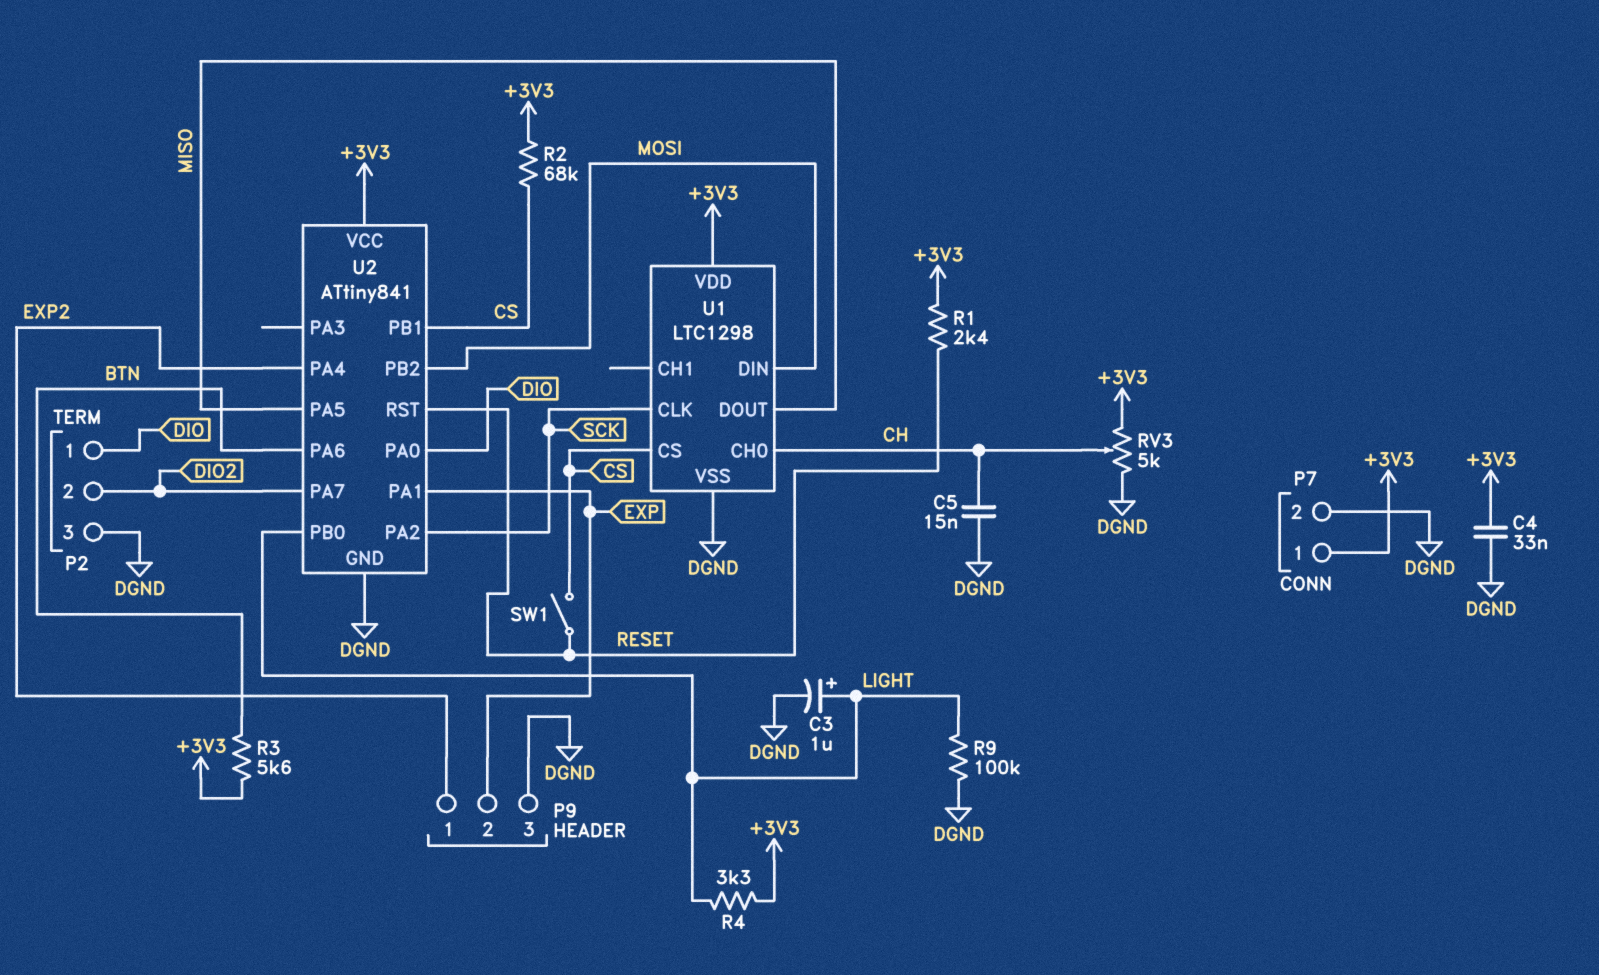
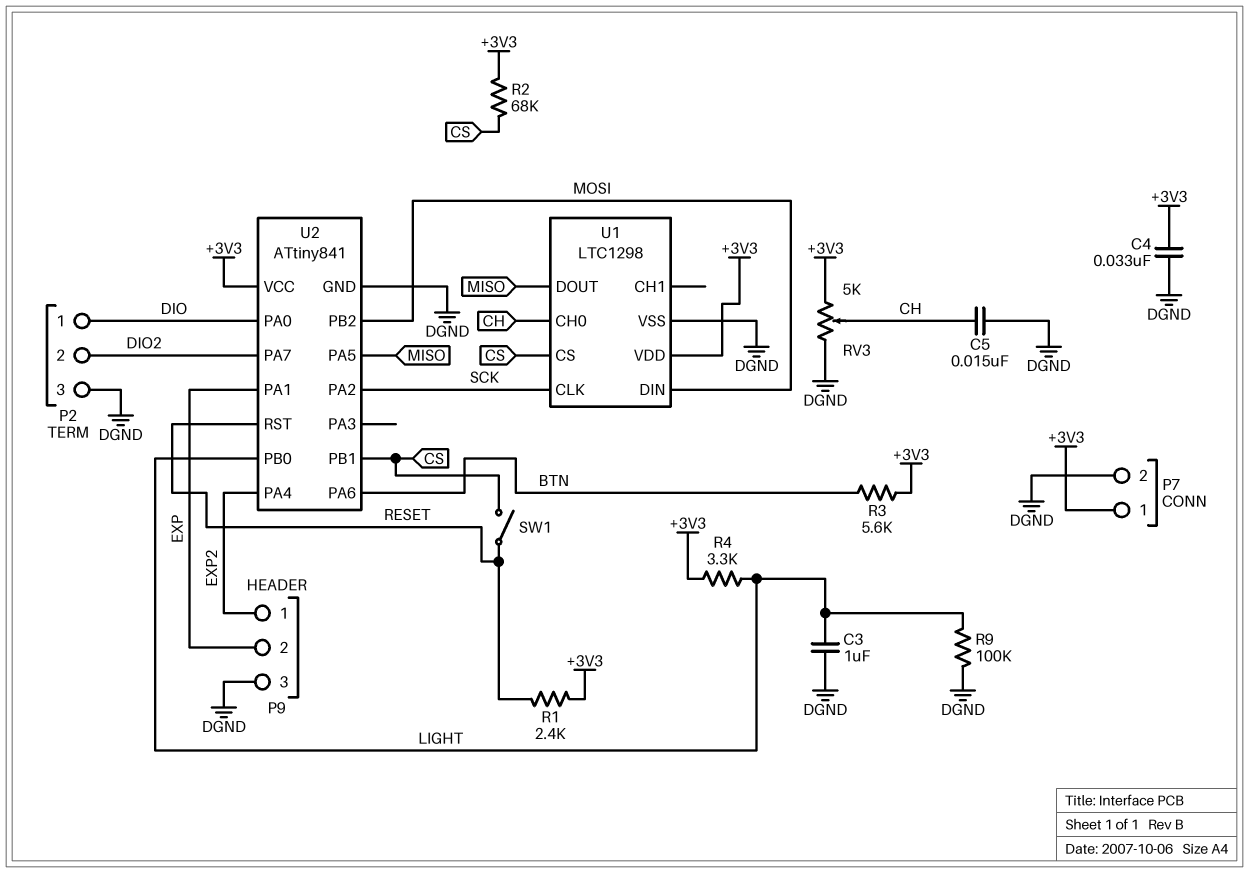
C3: 1uF (plus LIGHT, minus DGND) -> 1uF (DGND, LIGHT)

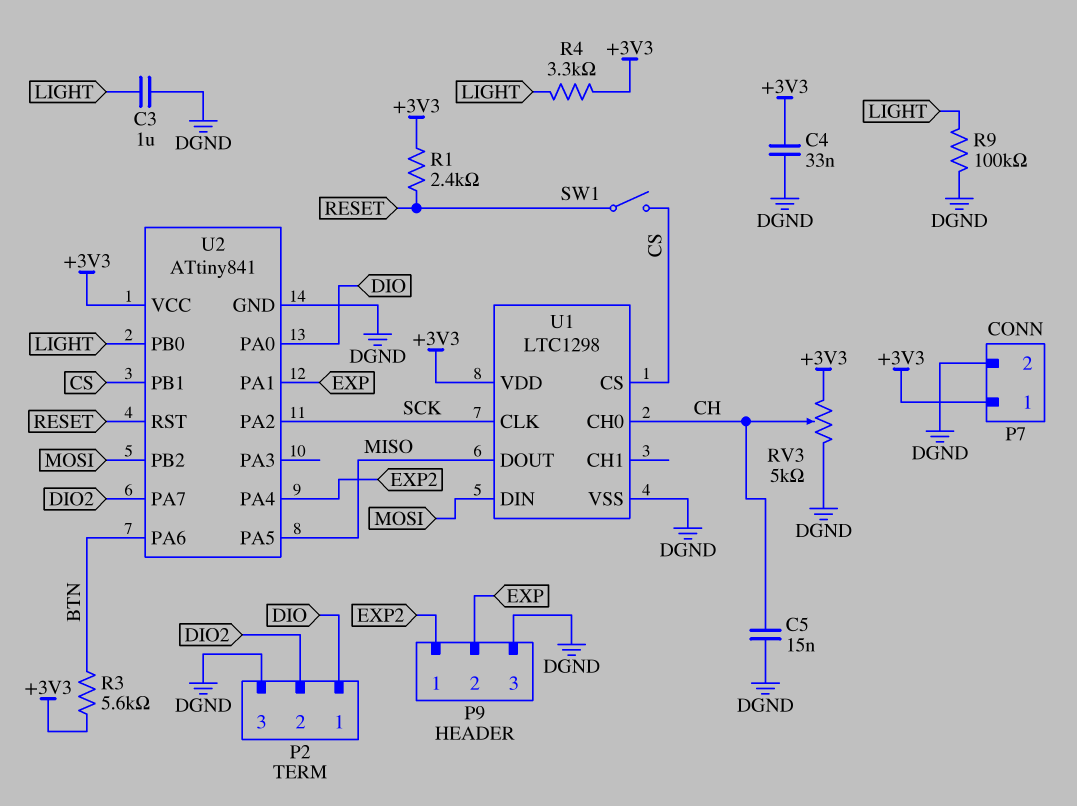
R2: 68k (+3V3, CS) -> none

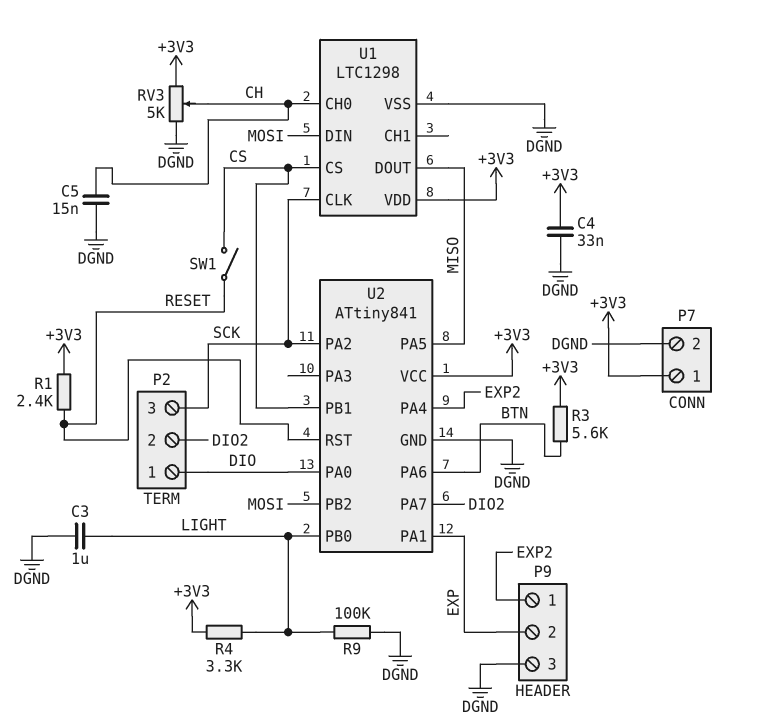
P2 pin 3: DGND -> SCK

